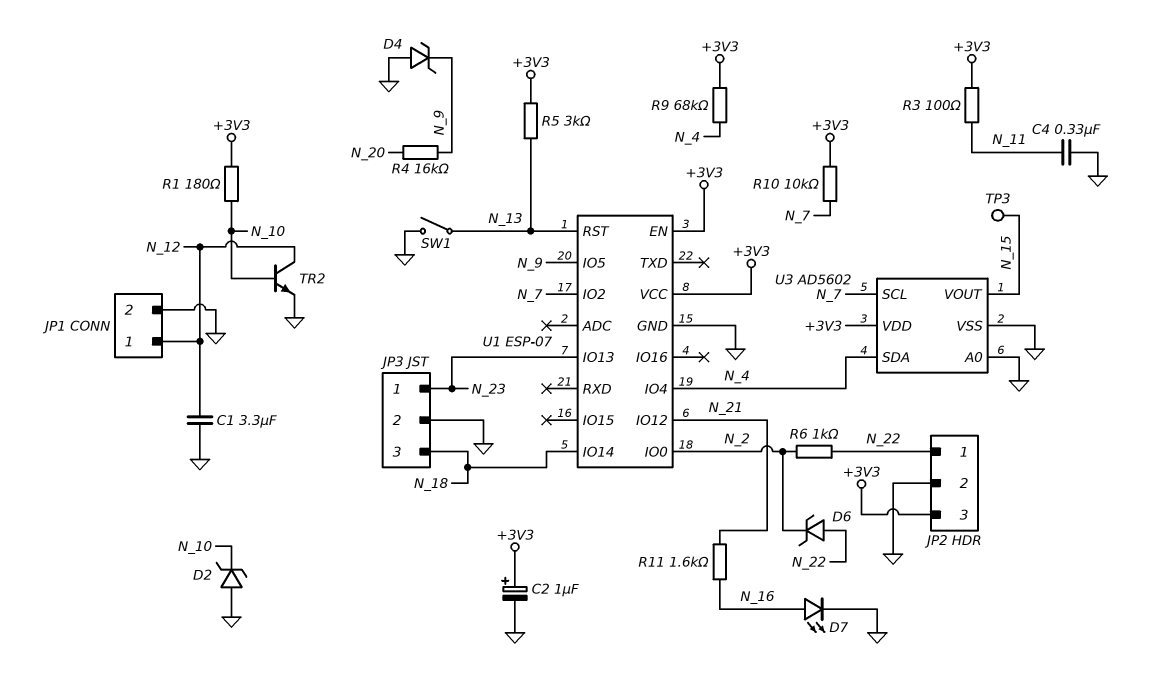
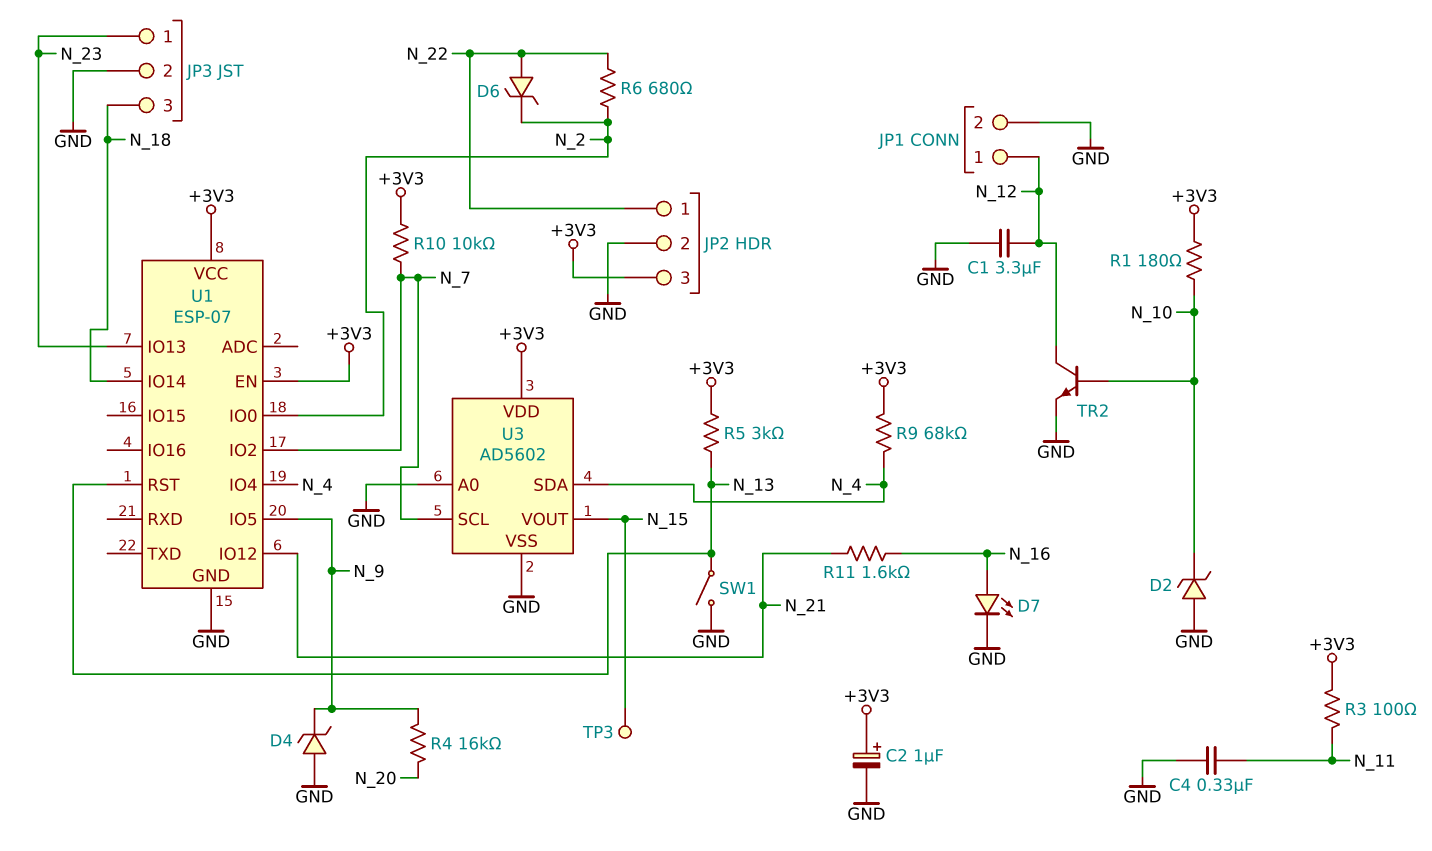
R6: 1k (N_2, N_22) -> 680 (N_2, N_22)

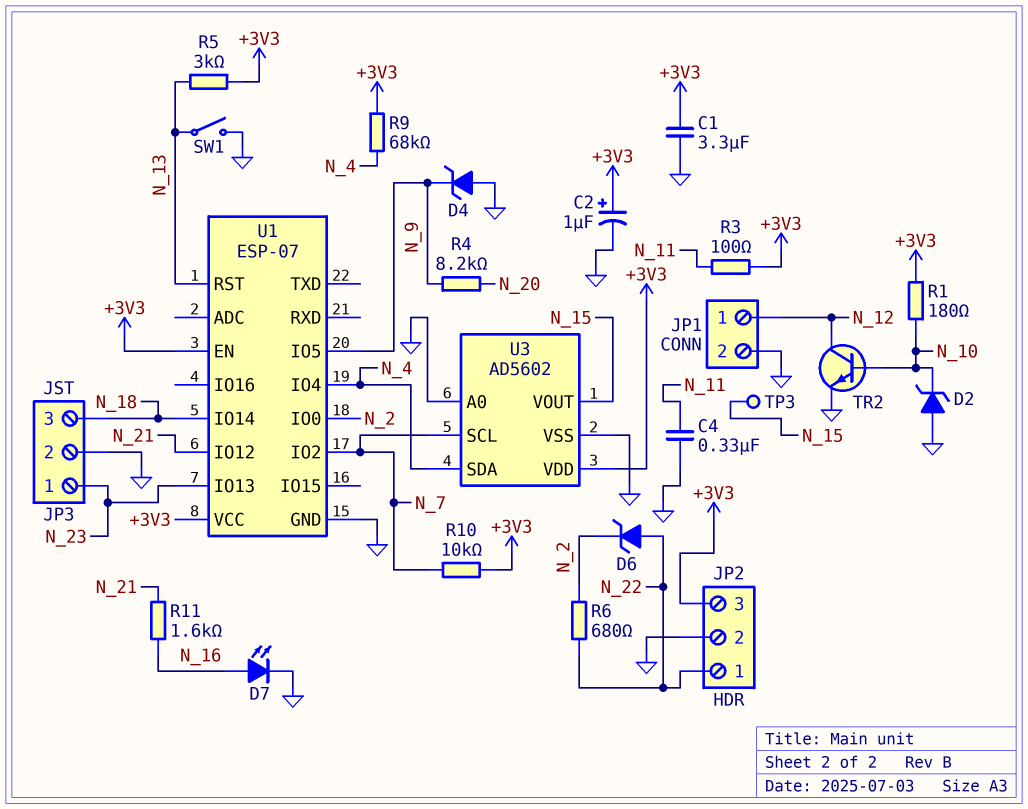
C1: 3.3uF (GND, N_12) -> 3.3uF (+3V3, GND)
R4: 16k (N_9, N_20) -> 8.2k (N_9, N_20)

